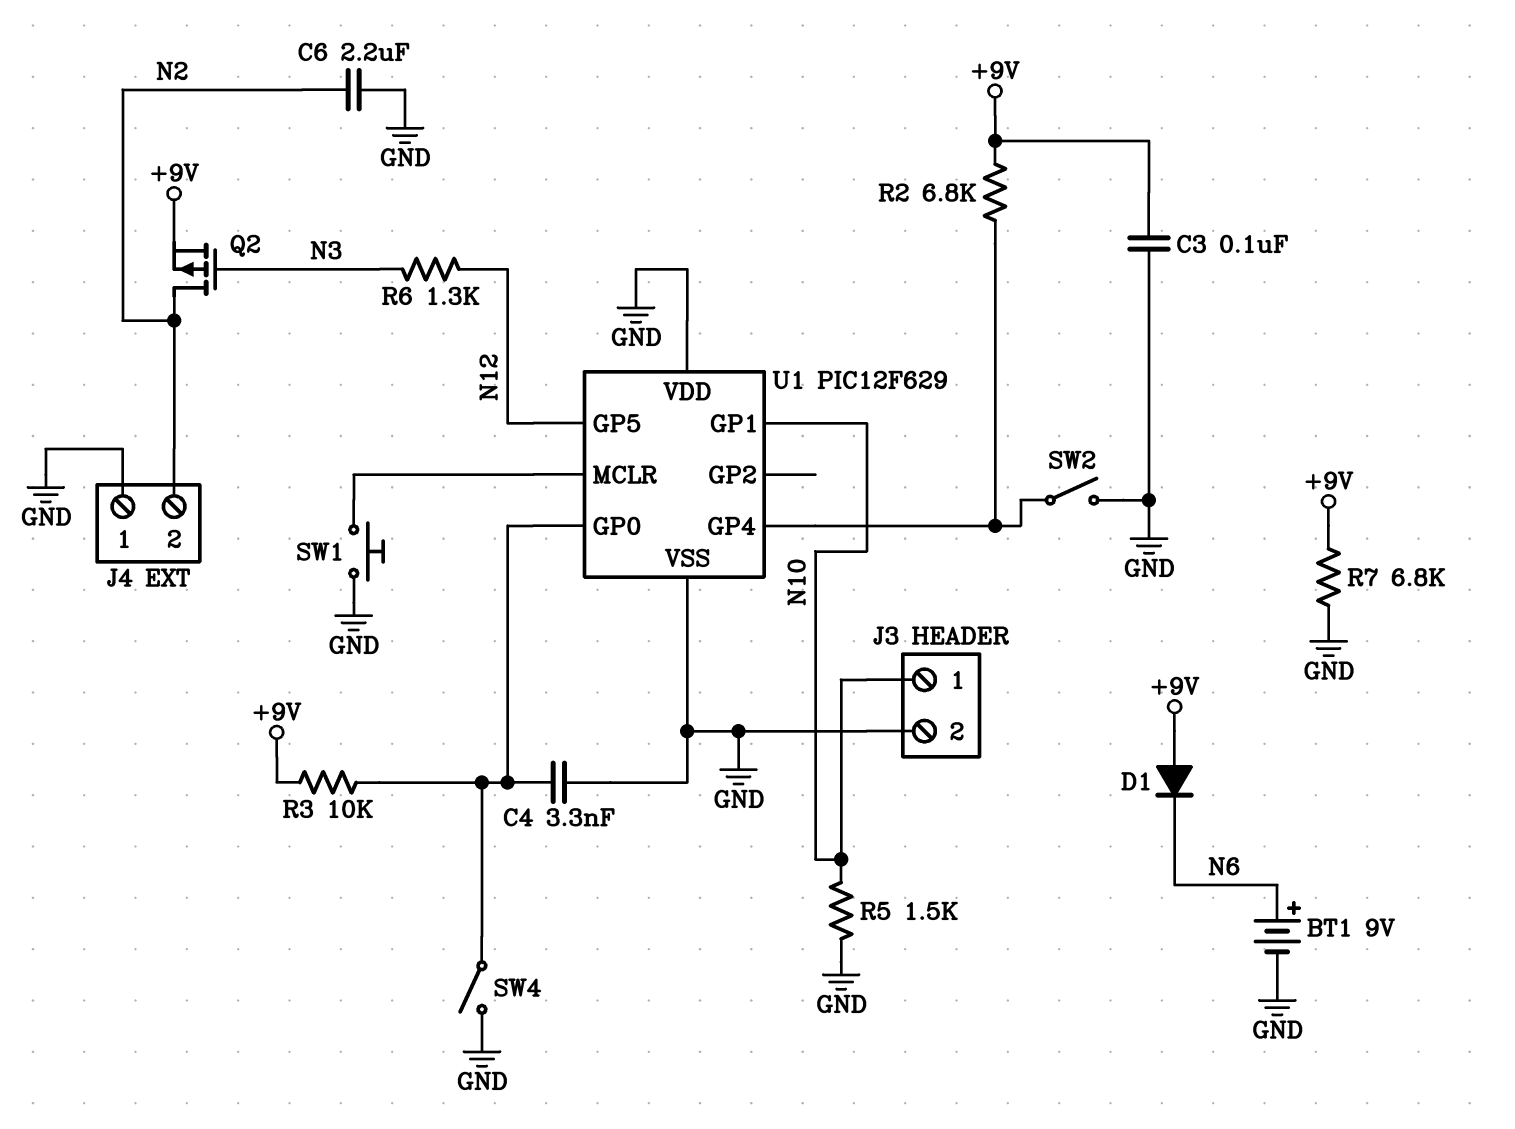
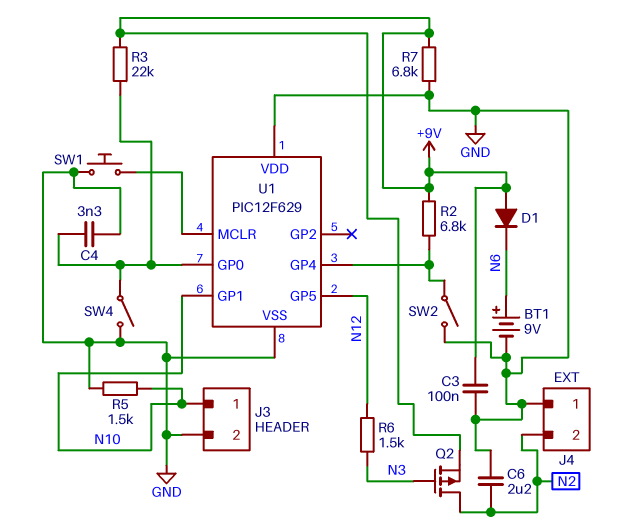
R3: 10k (+9V, U1/GP0) -> 22k (+9V, U1/GP0)
R6: 1.3k (N3, N12) -> 1.5k (N3, N12)

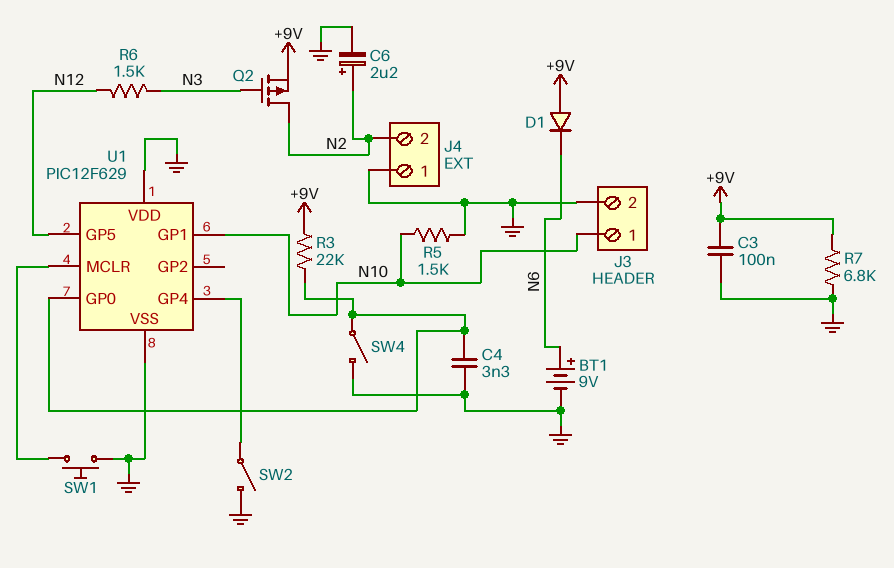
C6: 2.2uF (GND, N2) -> 2.2uF (plus N2, minus GND)
R2: 6.8k (+9V, U1/GP4) -> none

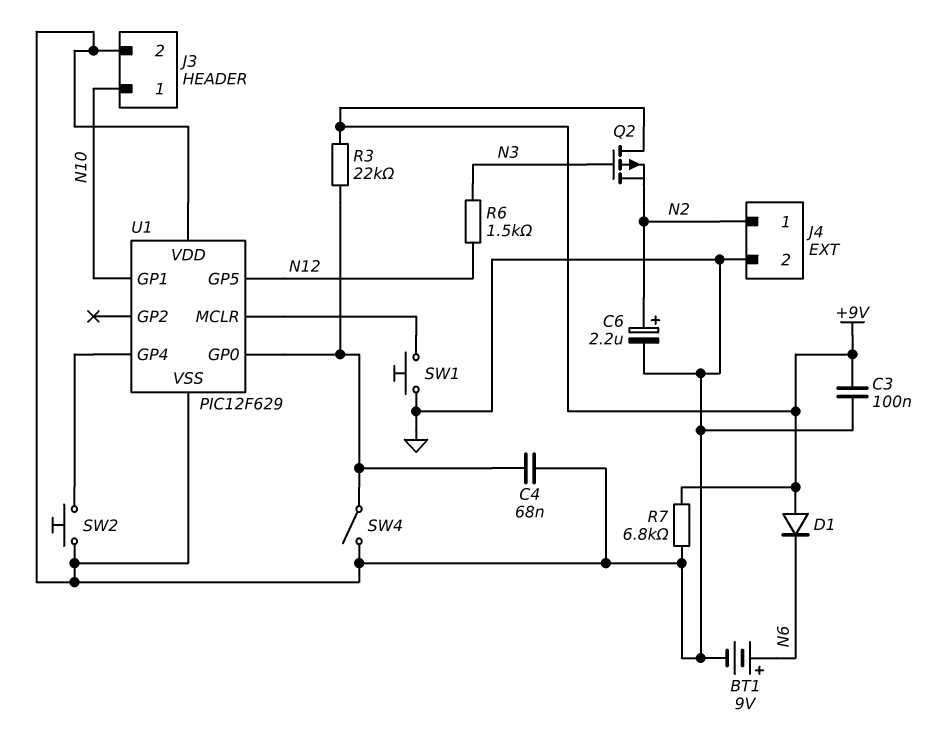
C4: 3.3nF (GND, U1/GP0) -> 68nF (GND, U1/GP0)
J4 pin 1: GND -> N2
J4 pin 2: N2 -> GND
Q2: PMOS (G N3, D N2, S +9V) -> PMOS (G N3, D +9V, S N2)
R5: 1.5k (GND, N10) -> none
SW2: switch (GND, U1/GP4) -> button (GND, U1/GP4)

